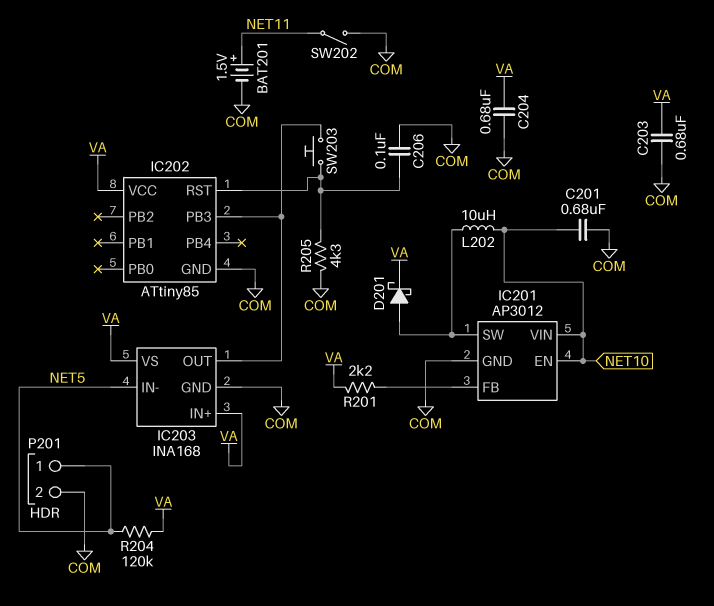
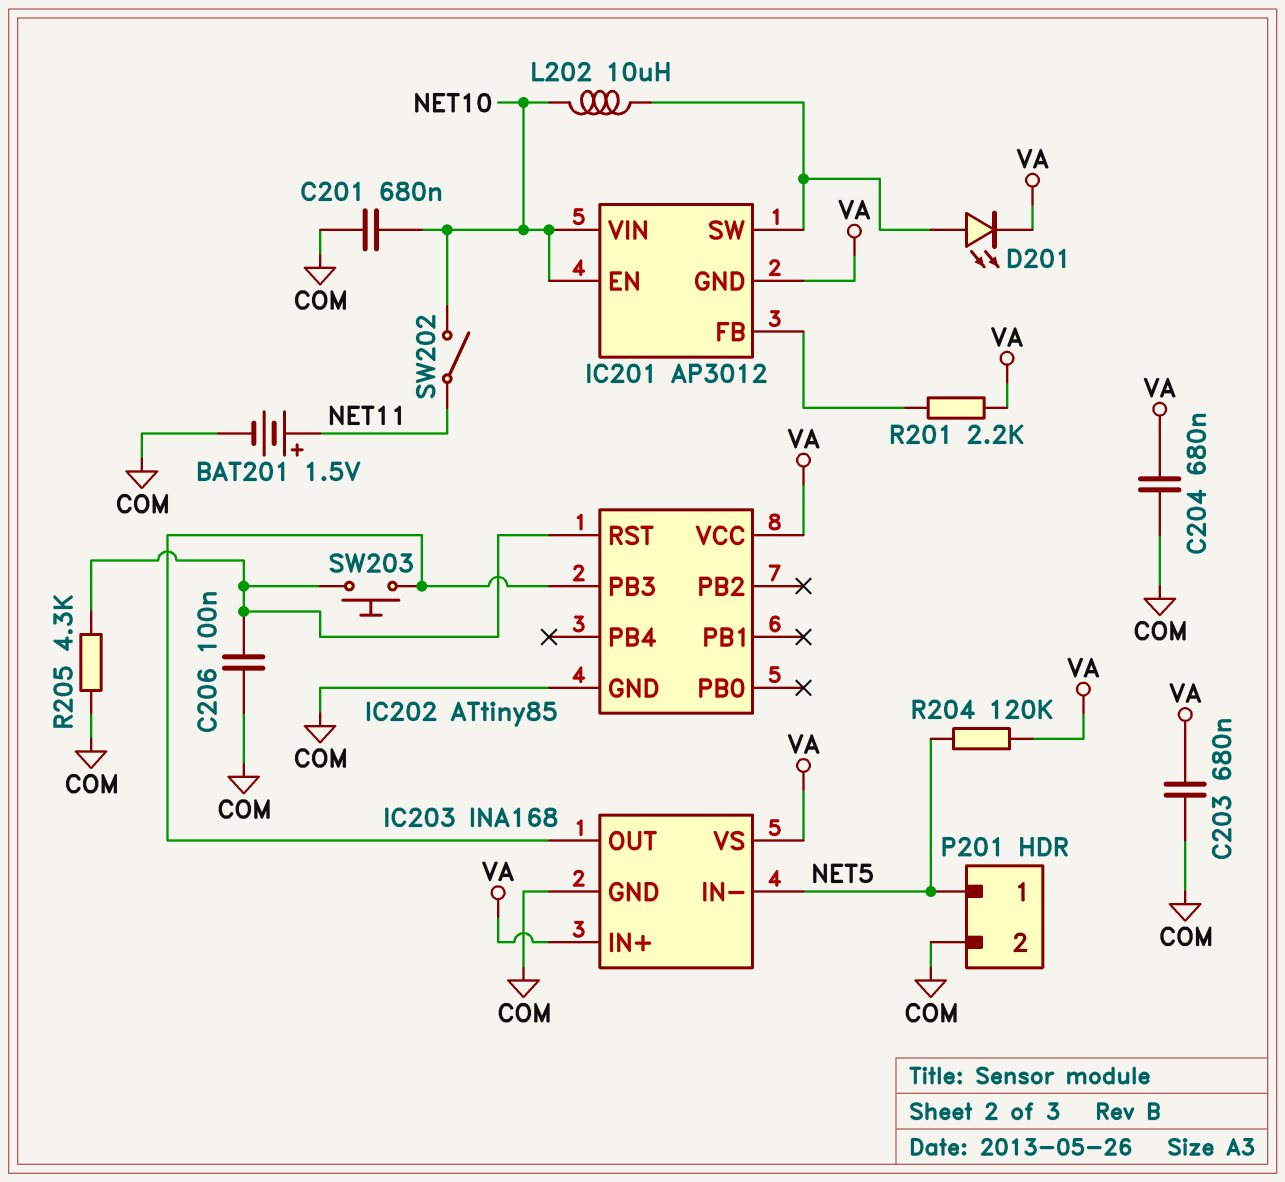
D201: schottky (A IC201/SW, K VA) -> LED (A IC201/SW, K VA)
IC201 pin GND: COM -> VA
SW202: switch (COM, NET11) -> switch (NET10, NET11)

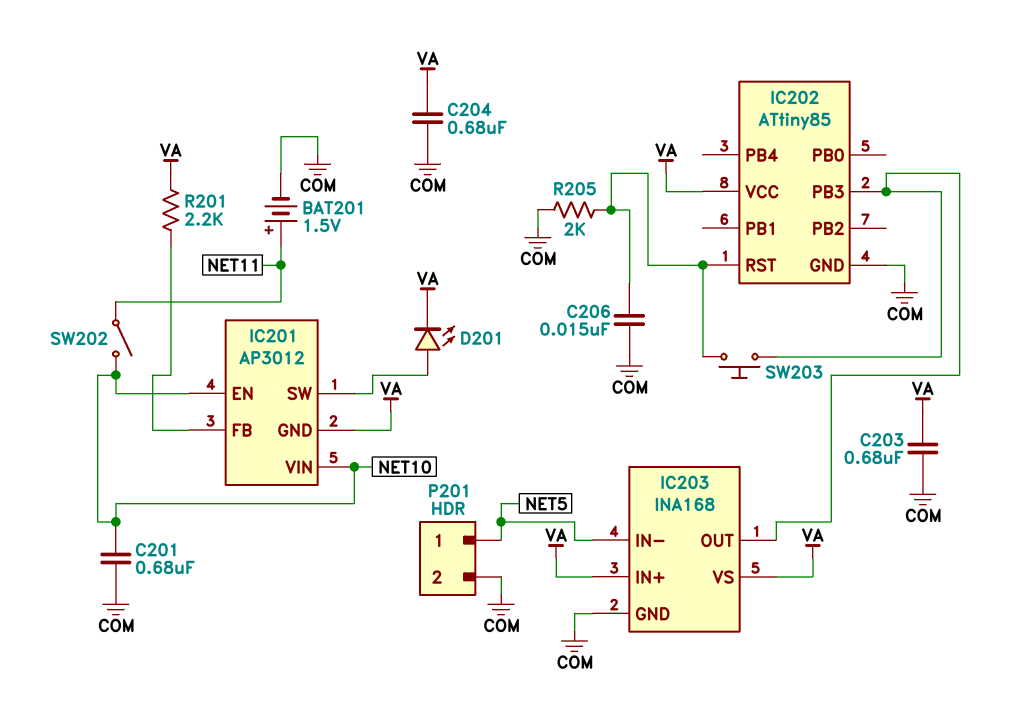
C206: 100nF (COM, IC202/RST) -> 15nF (COM, IC202/RST)
L202: 10uH (IC201/SW, NET10) -> none
R204: 120k (NET5, VA) -> none
R205: 4.3k (COM, IC202/RST) -> 2k (COM, IC202/RST)

